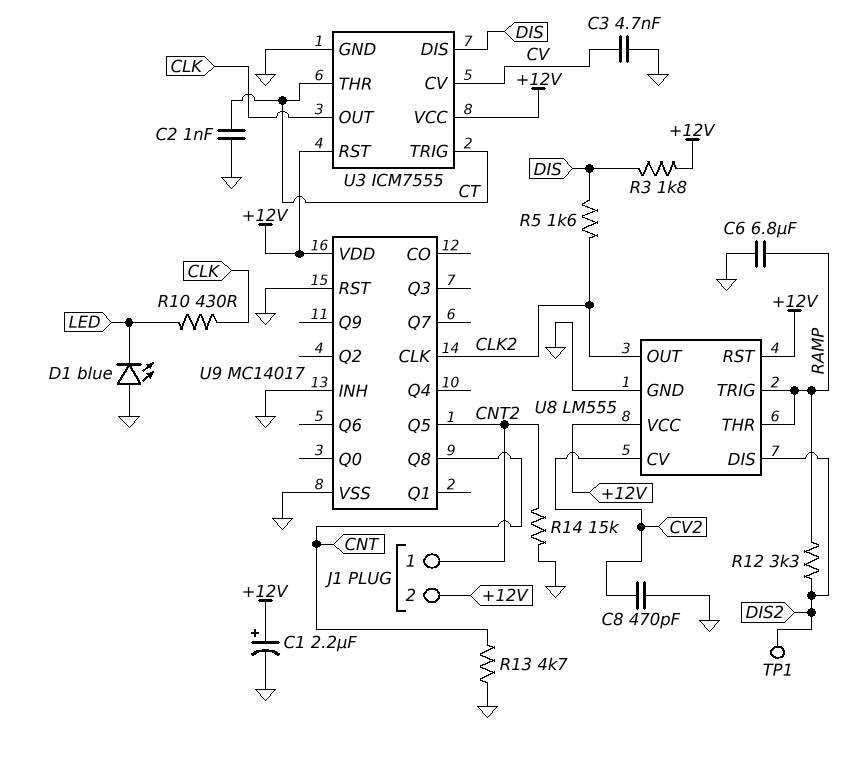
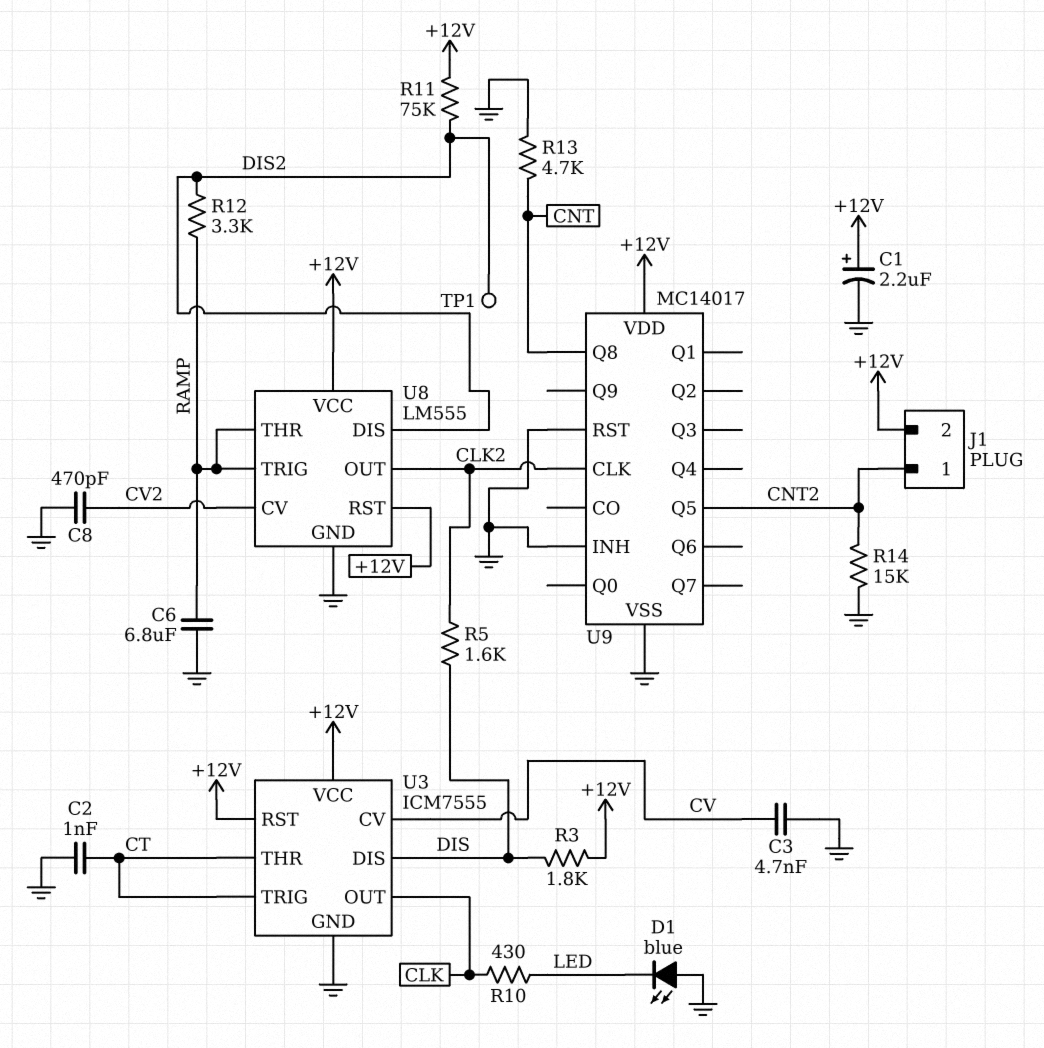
R11: none -> 75k (+12V, DIS2)

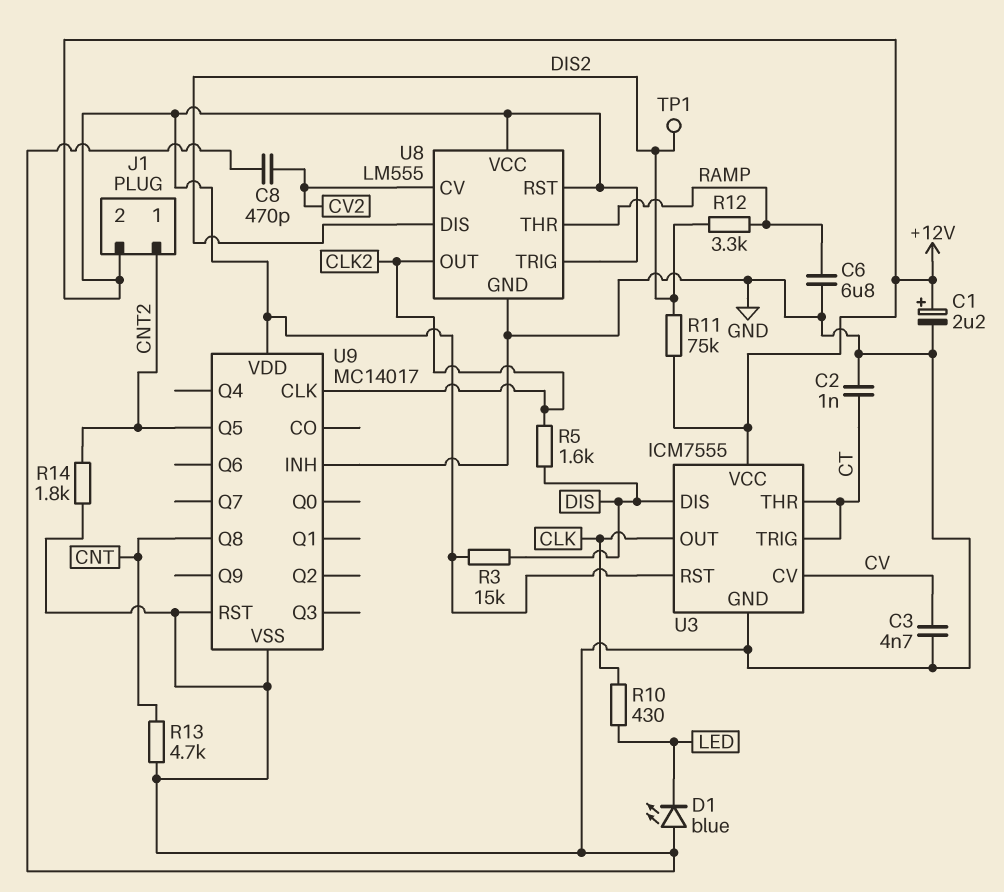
R3: 1.8k (+12V, DIS) -> 15k (+12V, DIS)
R14: 15k (CNT2, GND) -> 1.8k (CNT2, GND)
U8 pin TRIG: RAMP -> +12V

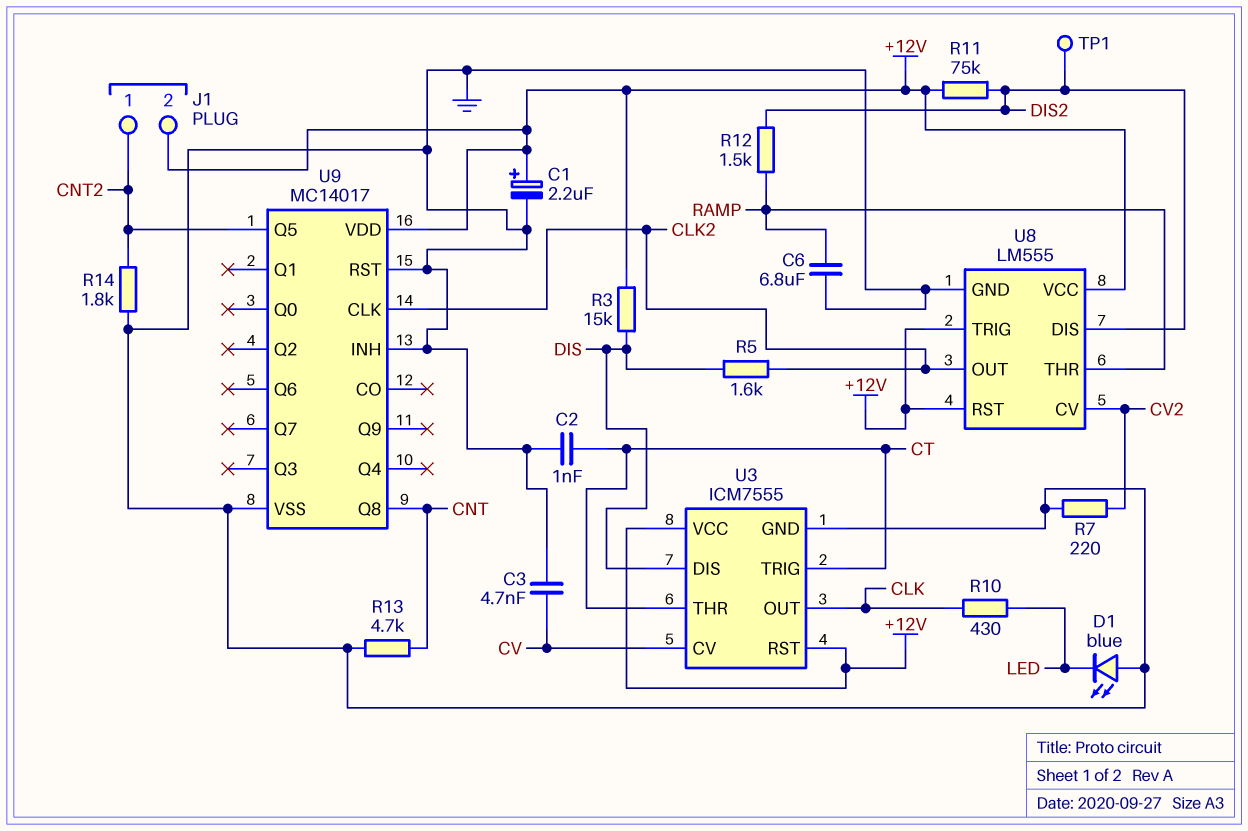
C8: 470pF (CV2, GND) -> none
R7: none -> 220 (CV2, GND)
R12: 3.3k (DIS2, RAMP) -> 1.5k (DIS2, RAMP)

